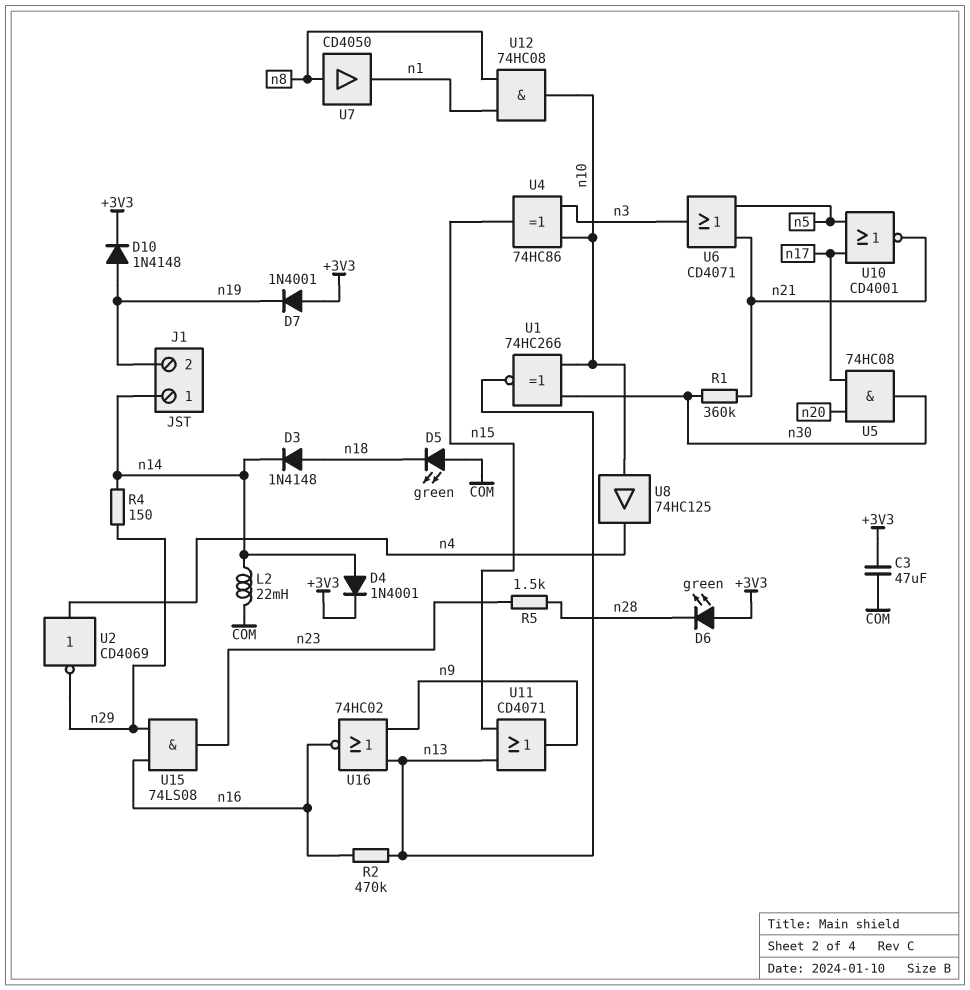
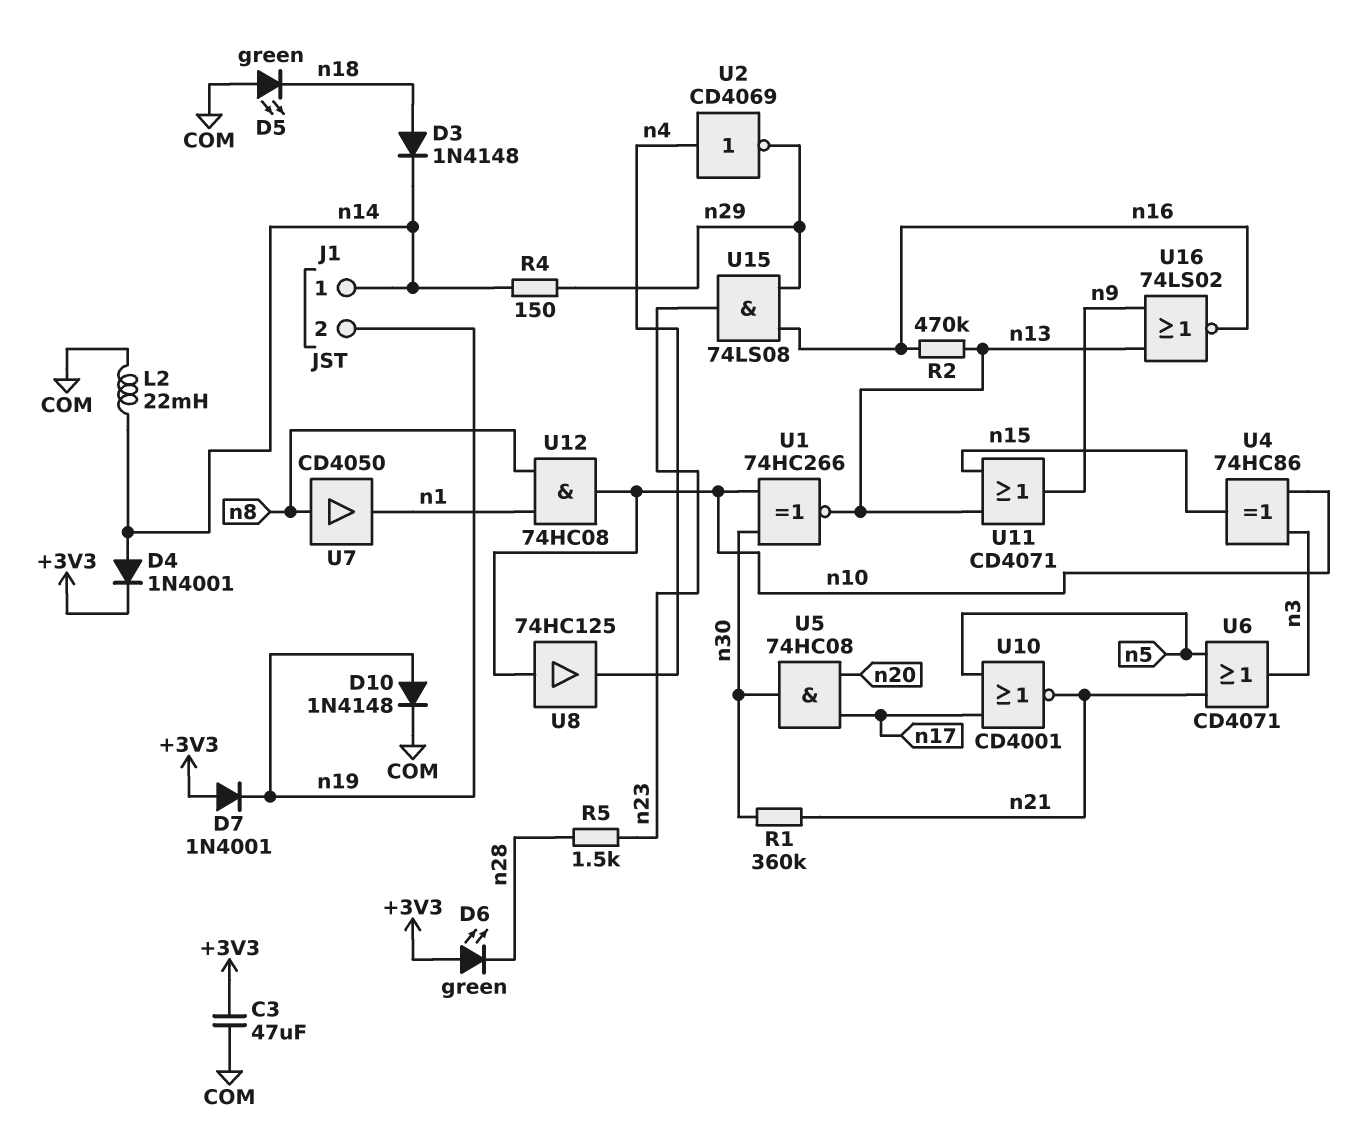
D10: diode 1N4148 (A n19, K +3V3) -> diode 1N4148 (A n19, K COM)
U16: NOR 74HC02 (in n9, in n13, out n16) -> NOR 74LS02 (in n9, in n13, out n16)

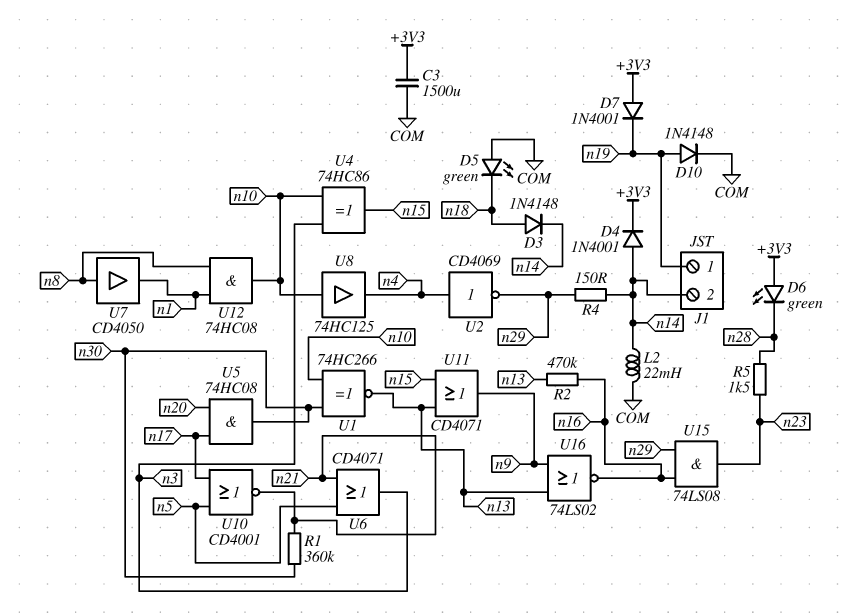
C3: 47uF (+3V3, COM) -> 1500uF (+3V3, COM)
J1 pin 1: n14 -> n19
J1 pin 2: n19 -> n14

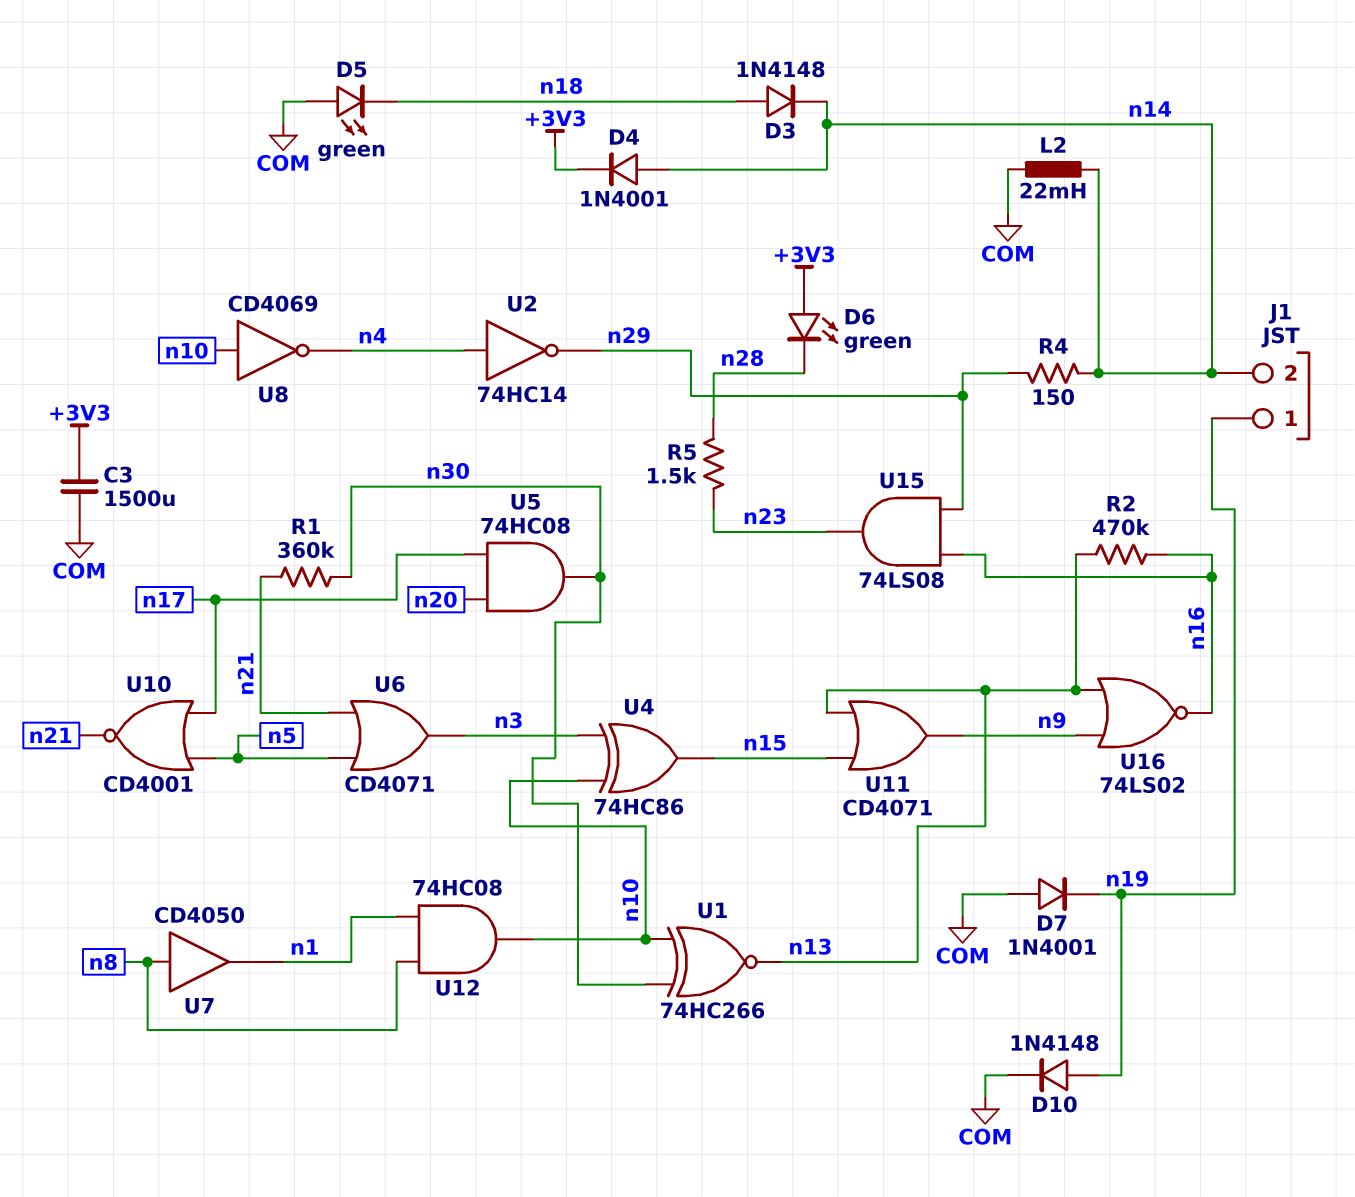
D7: diode 1N4001 (A +3V3, K n19) -> diode 1N4001 (A COM, K n19)
U2: NOT CD4069 (in n4, out n29) -> NOT 74HC14 (in n4, out n29)
U8: buffer 74HC125 (in n10, out n4) -> NOT CD4069 (in n10, out n4)

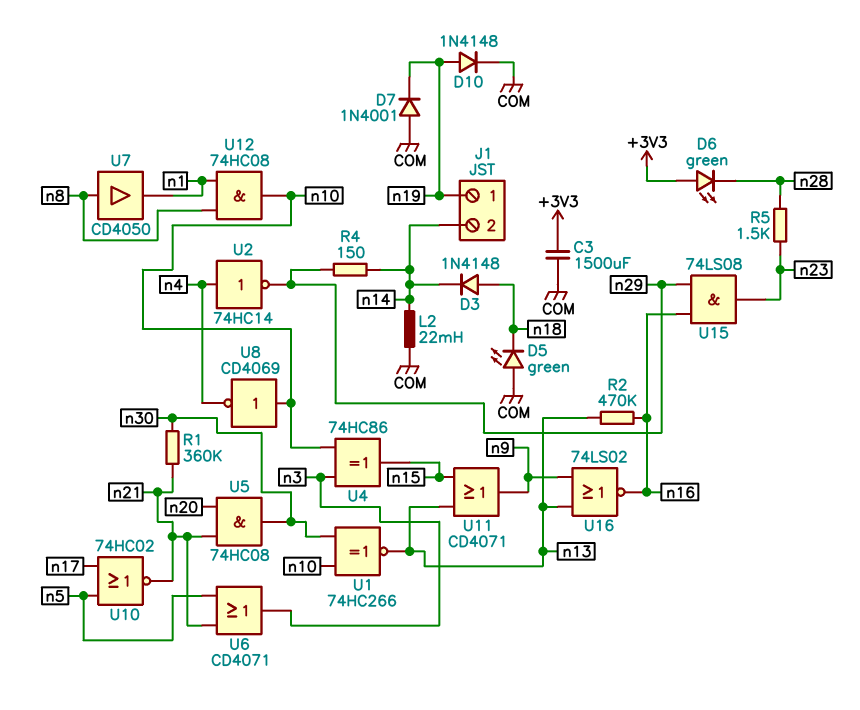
D4: diode 1N4001 (A n14, K +3V3) -> none
U5: AND 74HC08 (in n17, in n20, out n30) -> AND 74HC08 (in n20, in n21, out n30)
U10: NOR CD4001 (in n5, in n17, out n21) -> NOR 74HC02 (in n5, in n17, out n21)

